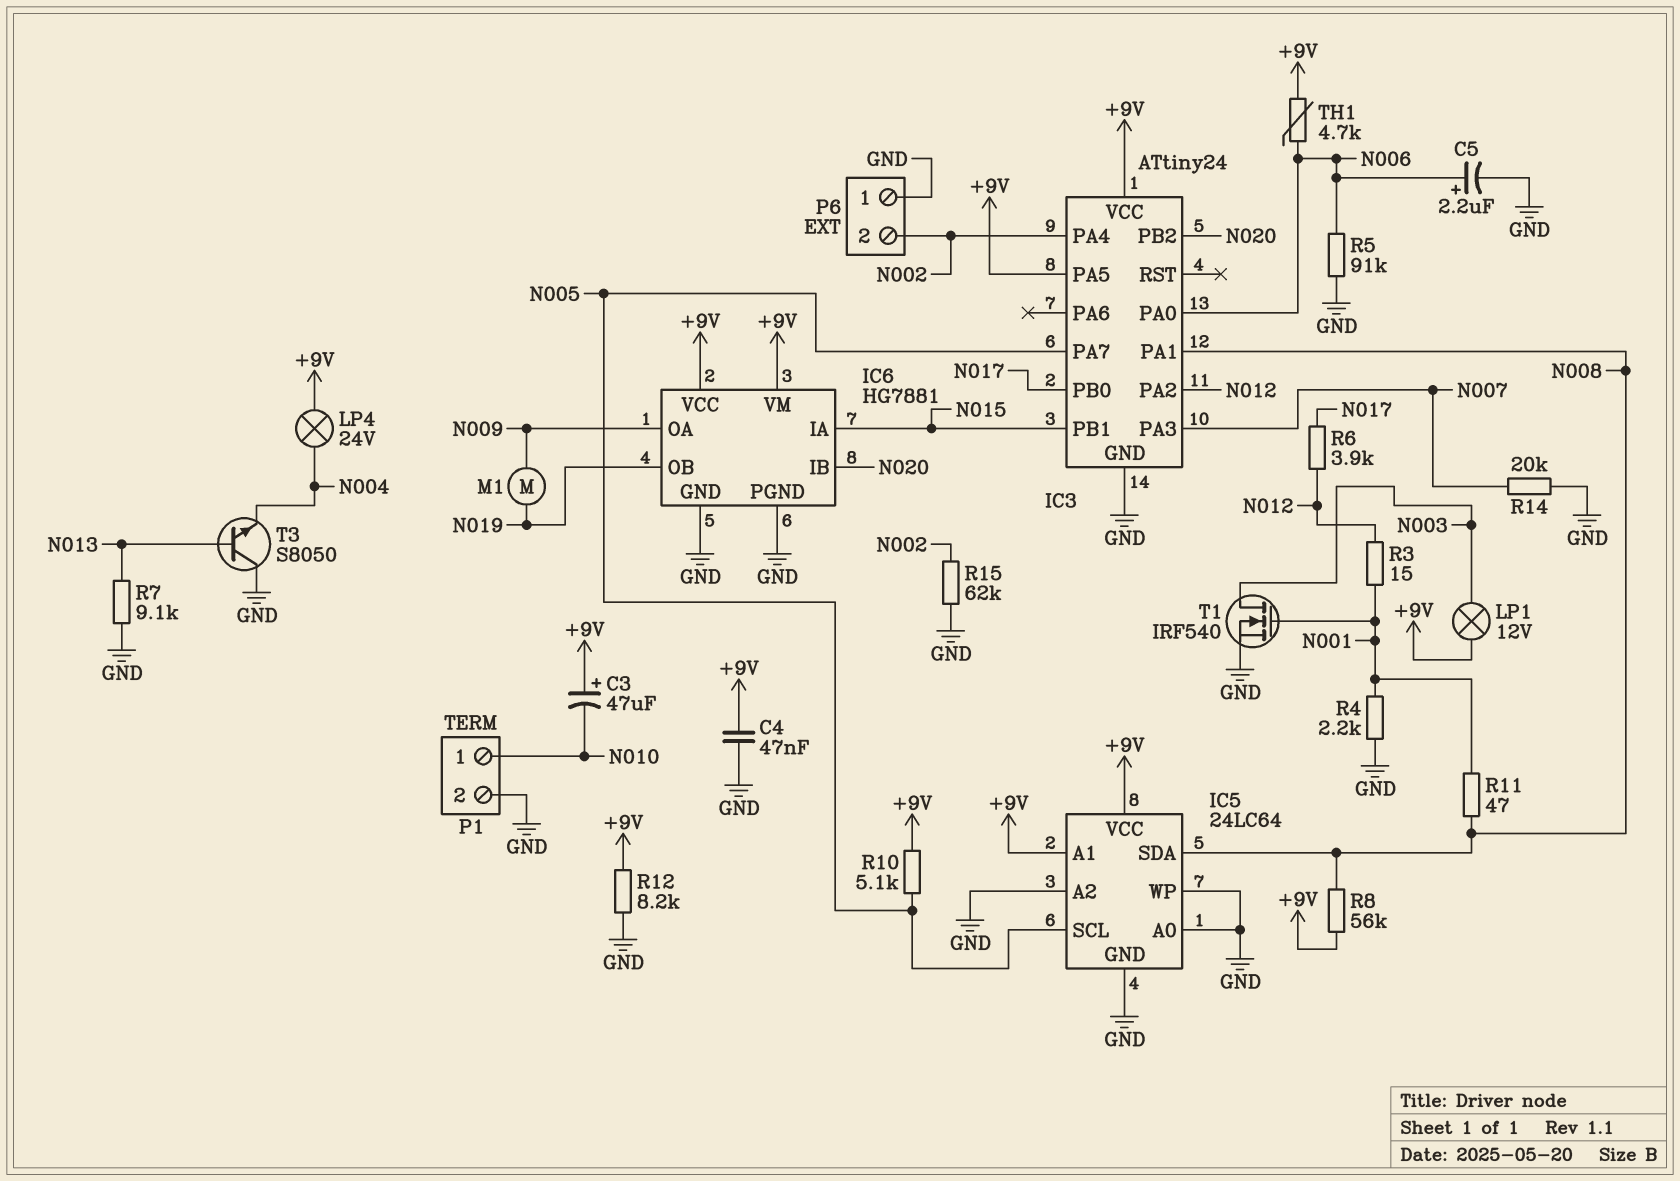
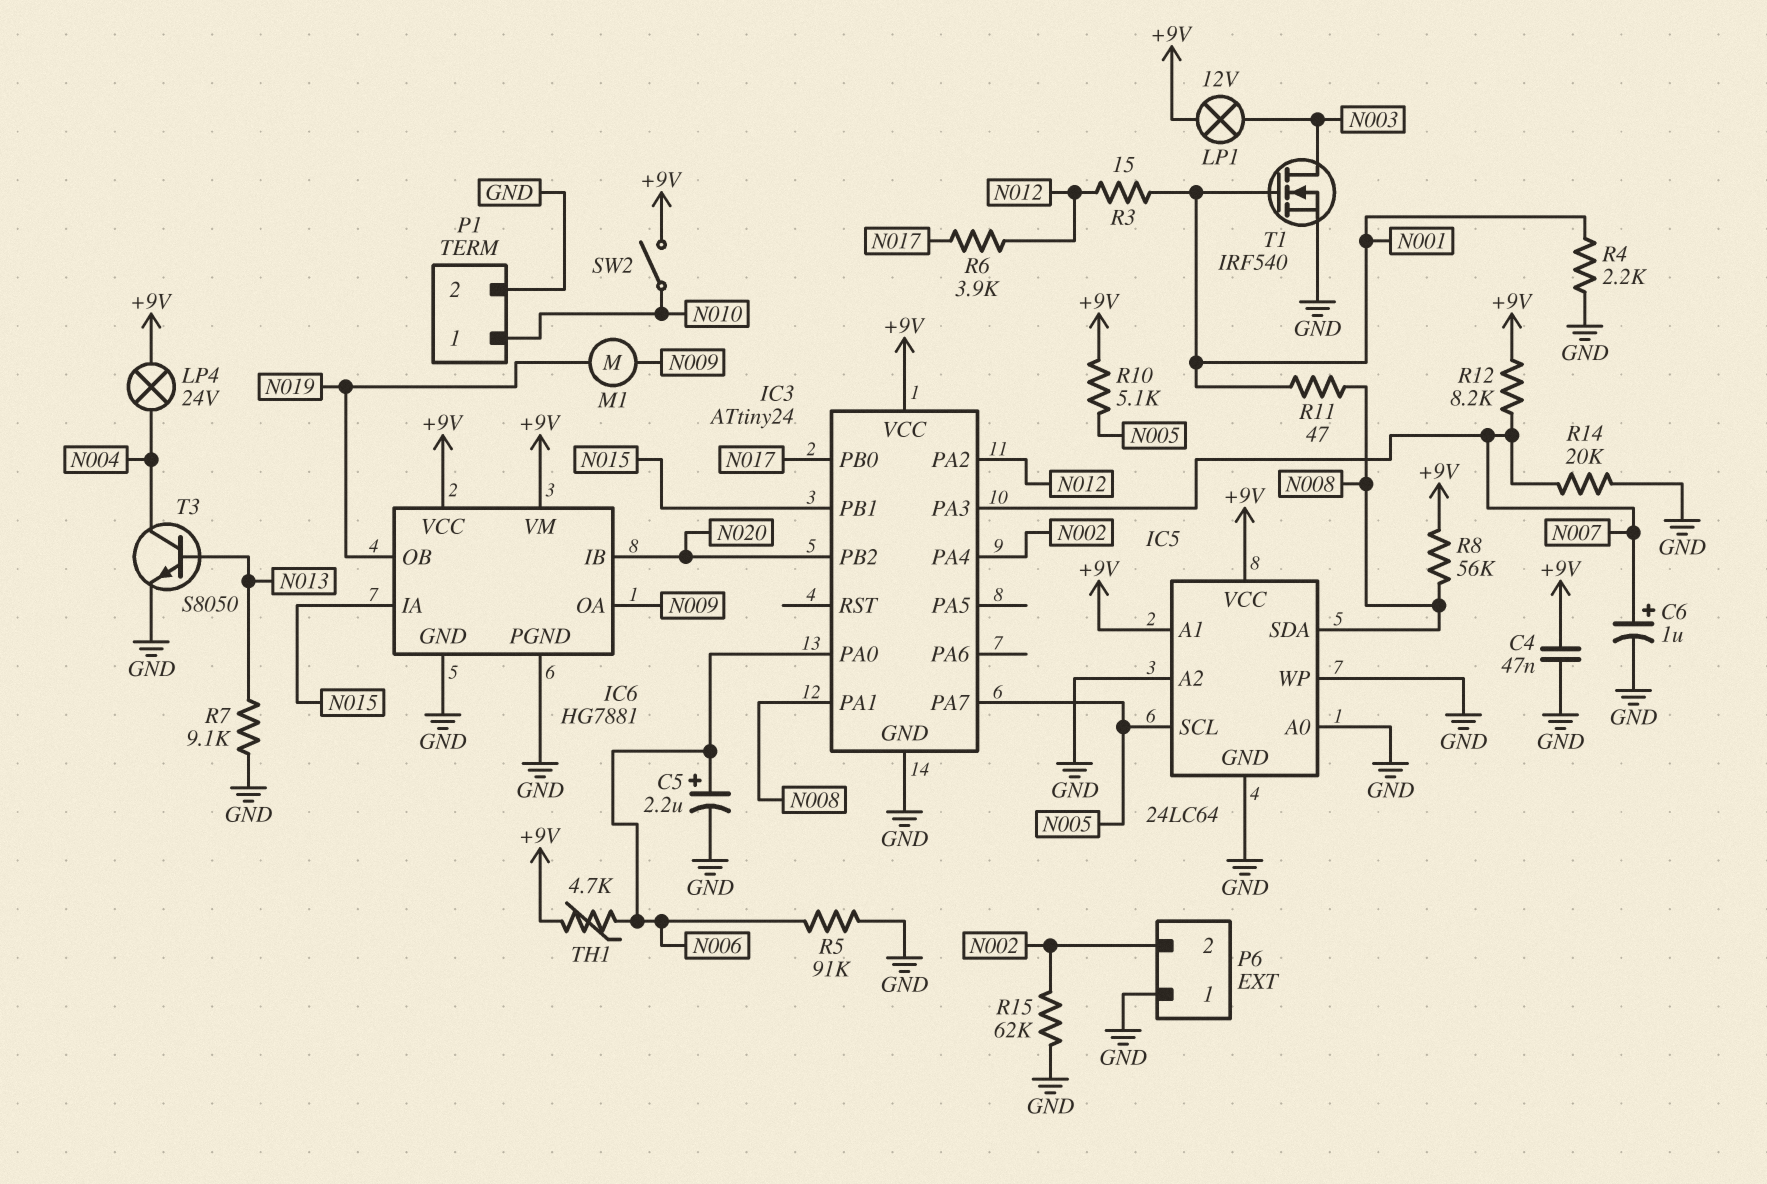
C3: 47uF (plus +9V, minus N010) -> none
C6: none -> 1uF (plus N007, minus GND)
IC3 pin PA5: +9V -> none
R12: 8.2k (+9V, GND) -> 8.2k (+9V, N007)
SW2: none -> switch (+9V, N010)
T3: NPN S8050 (B N013, C GND, E N004) -> NPN S8050 (B N013, C N004, E GND)

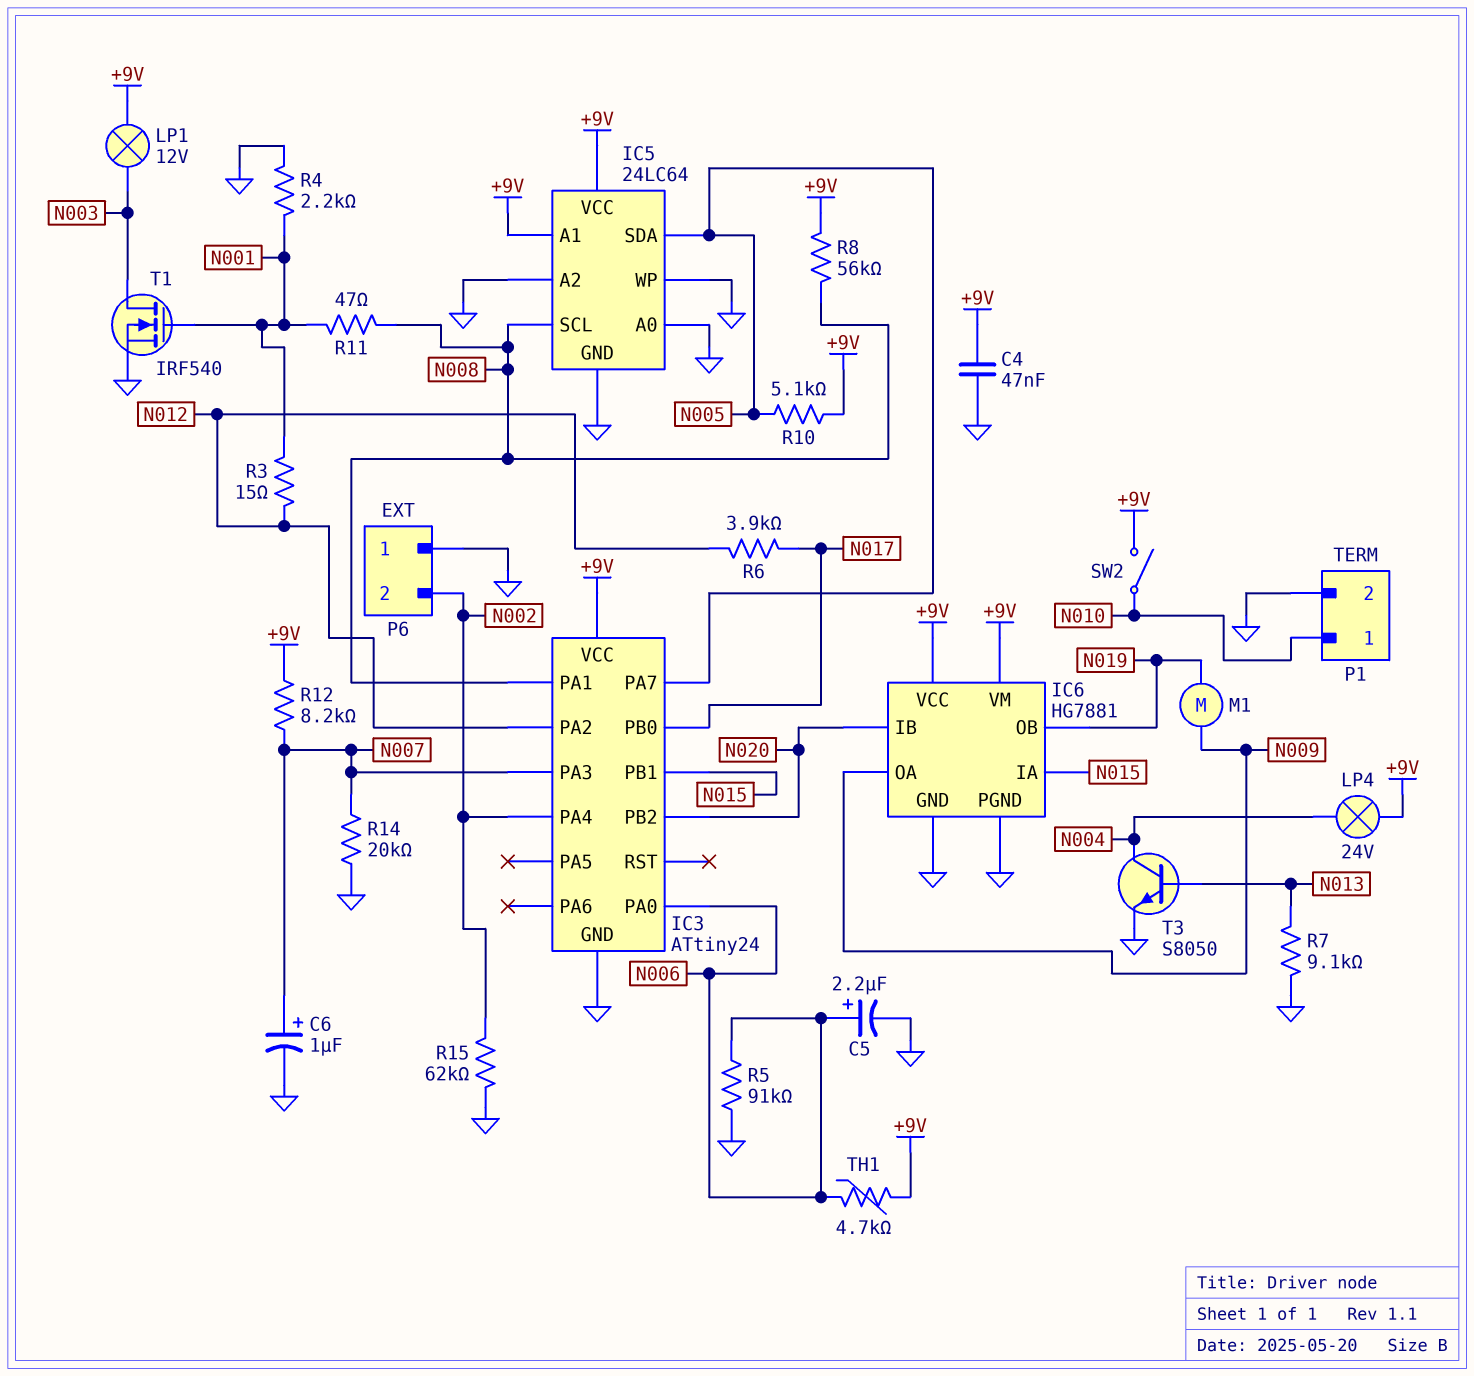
IC5 pin SCL: N005 -> N008
IC5 pin SDA: N008 -> N005

